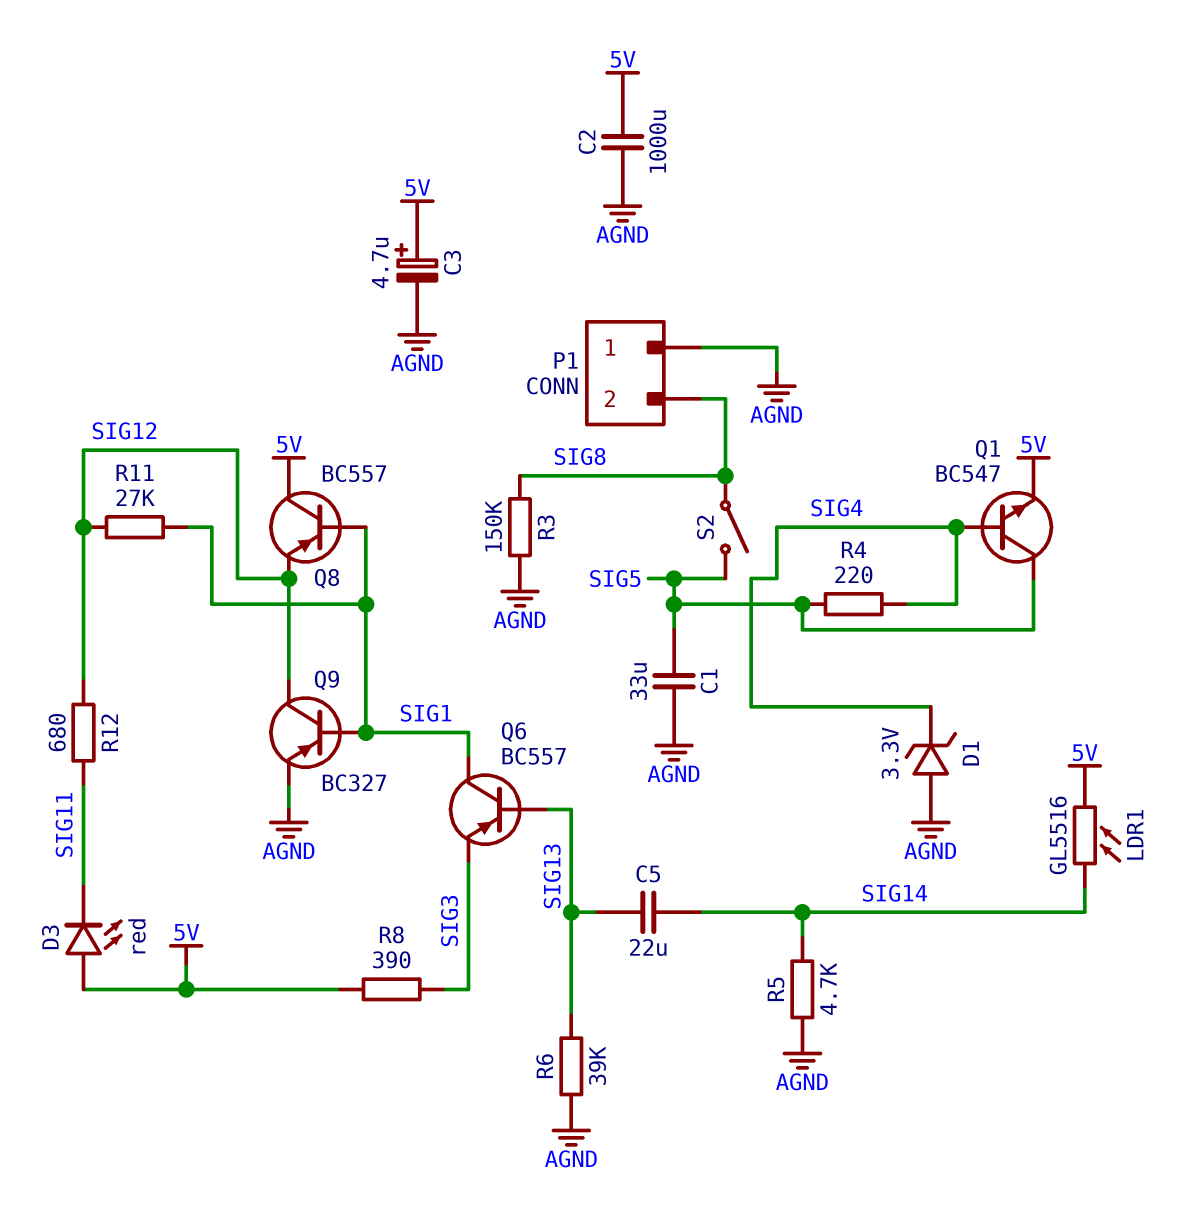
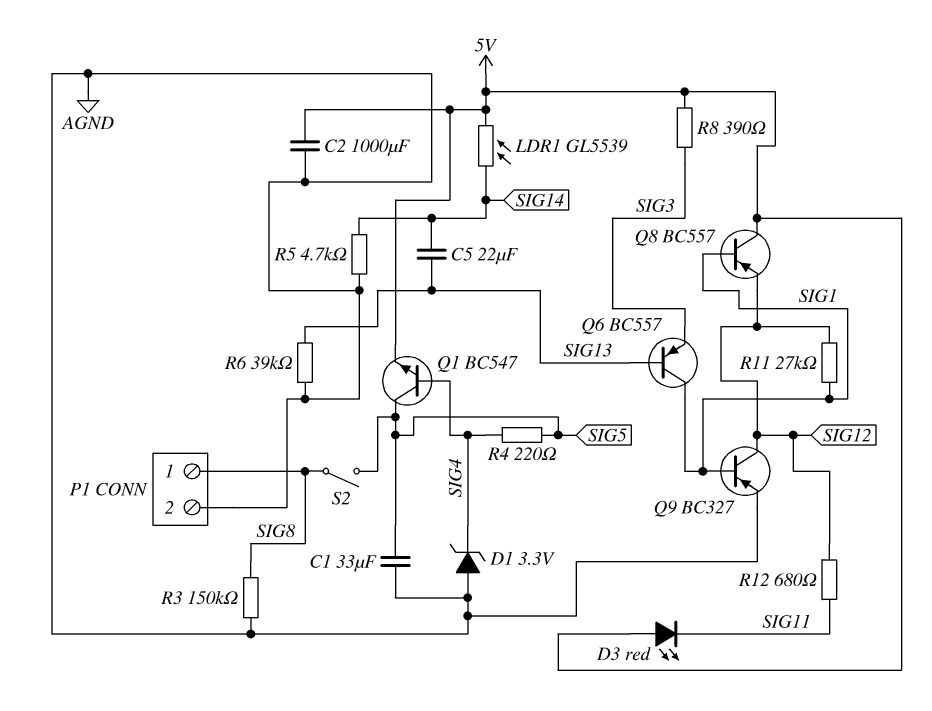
C3: 4.7uF (plus 5V, minus AGND) -> none
LDR1: GL5516 (5V, SIG14) -> GL5539 (5V, SIG14)
P1 pin 1: AGND -> SIG8
P1 pin 2: SIG8 -> AGND

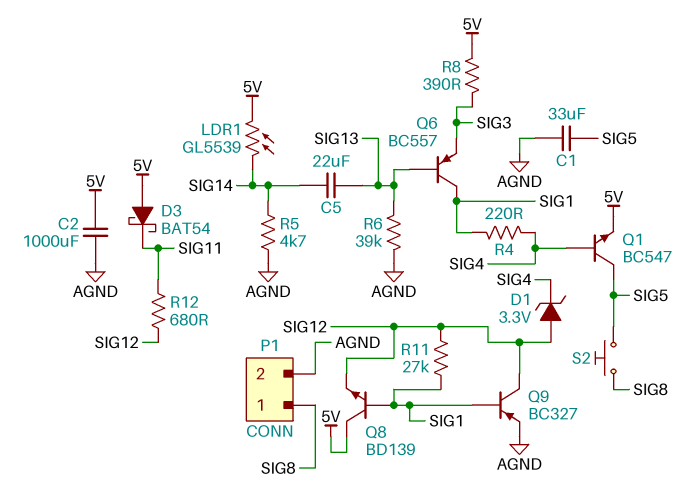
D1: zener 3.3V (A AGND, K SIG4) -> zener 3.3V (A SIG12, K SIG4)
D3: LED red (A 5V, K SIG11) -> schottky BAT54 (A 5V, K SIG11)
Q8: PNP BC557 (B SIG1, C 5V, E SIG12) -> NPN BD139 (B SIG1, C 5V, E SIG12)
R3: 150k (AGND, SIG8) -> none
R4: 220 (SIG4, SIG5) -> 220 (SIG1, SIG4)
S2: switch (SIG5, SIG8) -> button (SIG5, SIG8)

